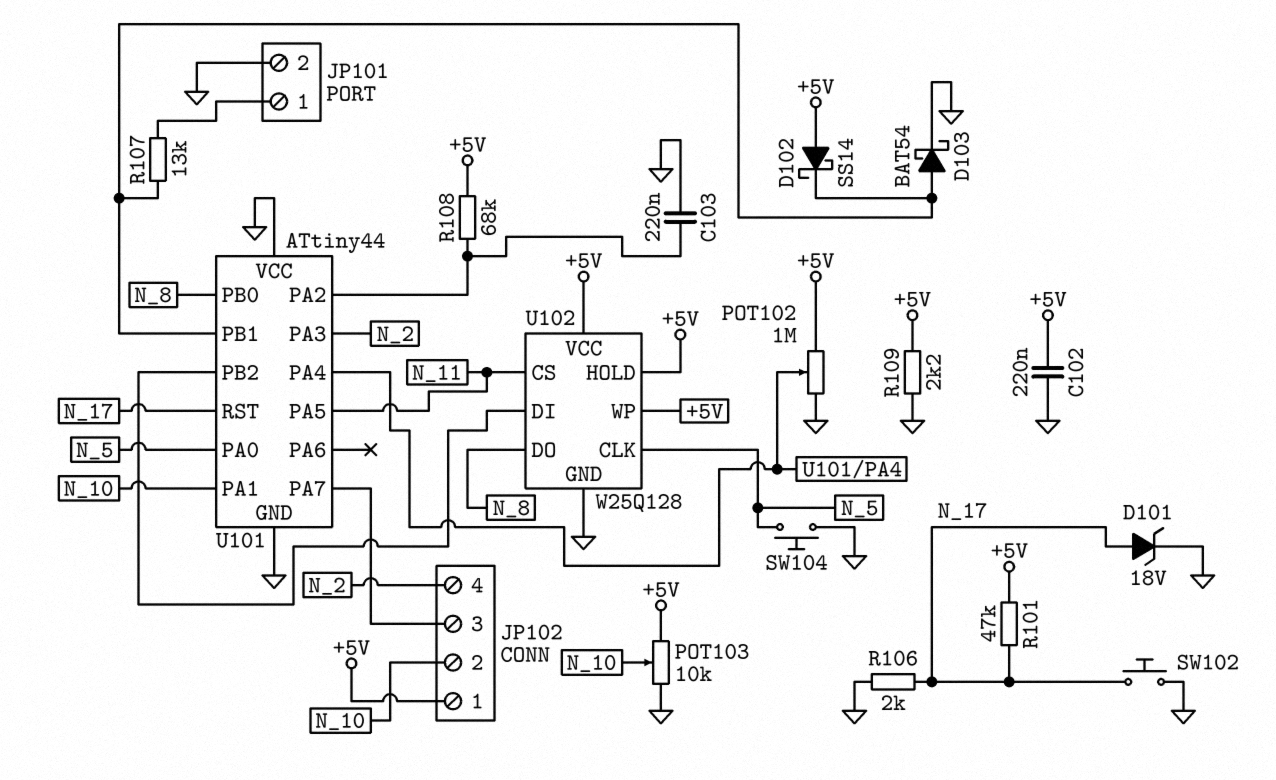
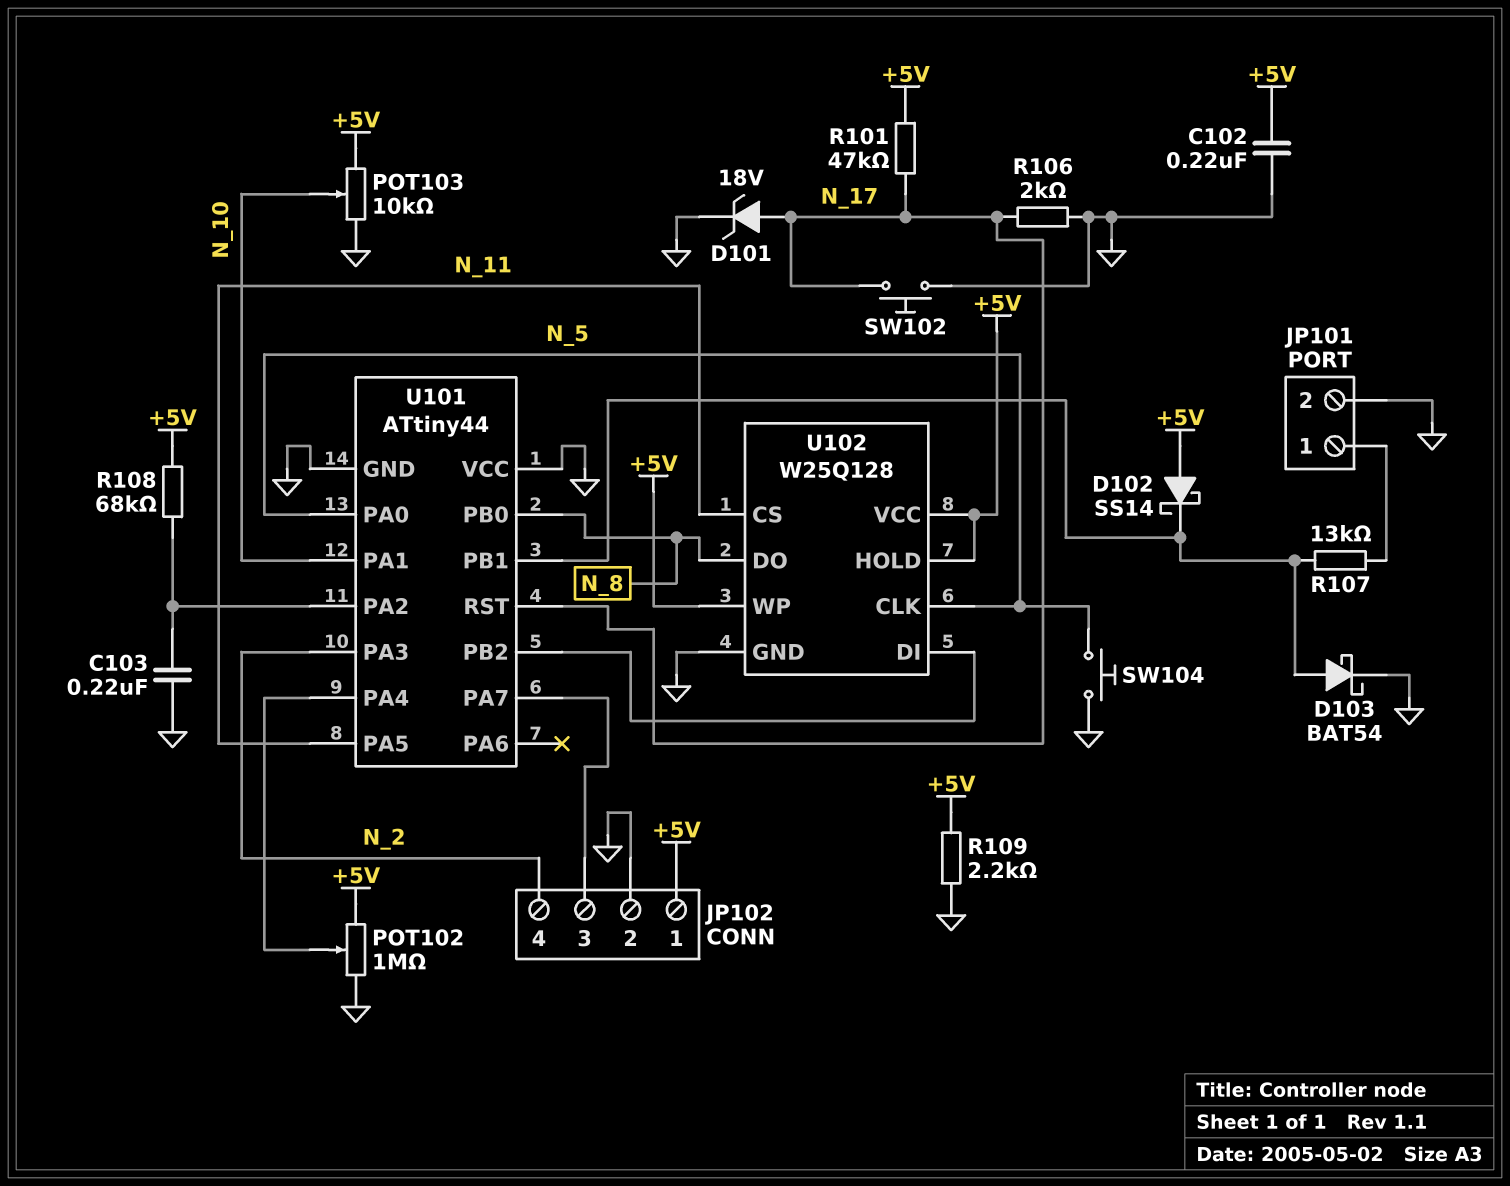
JP102 pin 2: N_10 -> GND

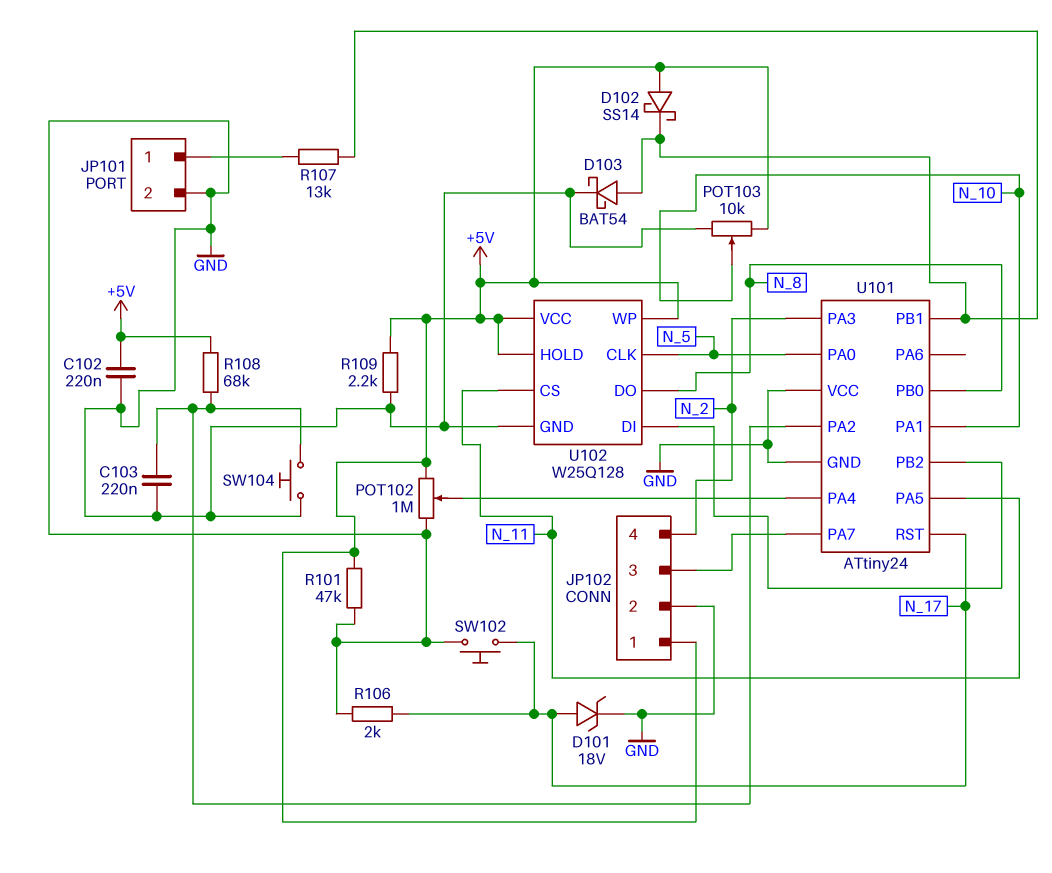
R101: 47k (+5V, N_17) -> 47k (+5V, GND)
SW104: button (GND, N_5) -> button (GND, U101/PA2)
U101: ATtiny44 -> ATtiny24

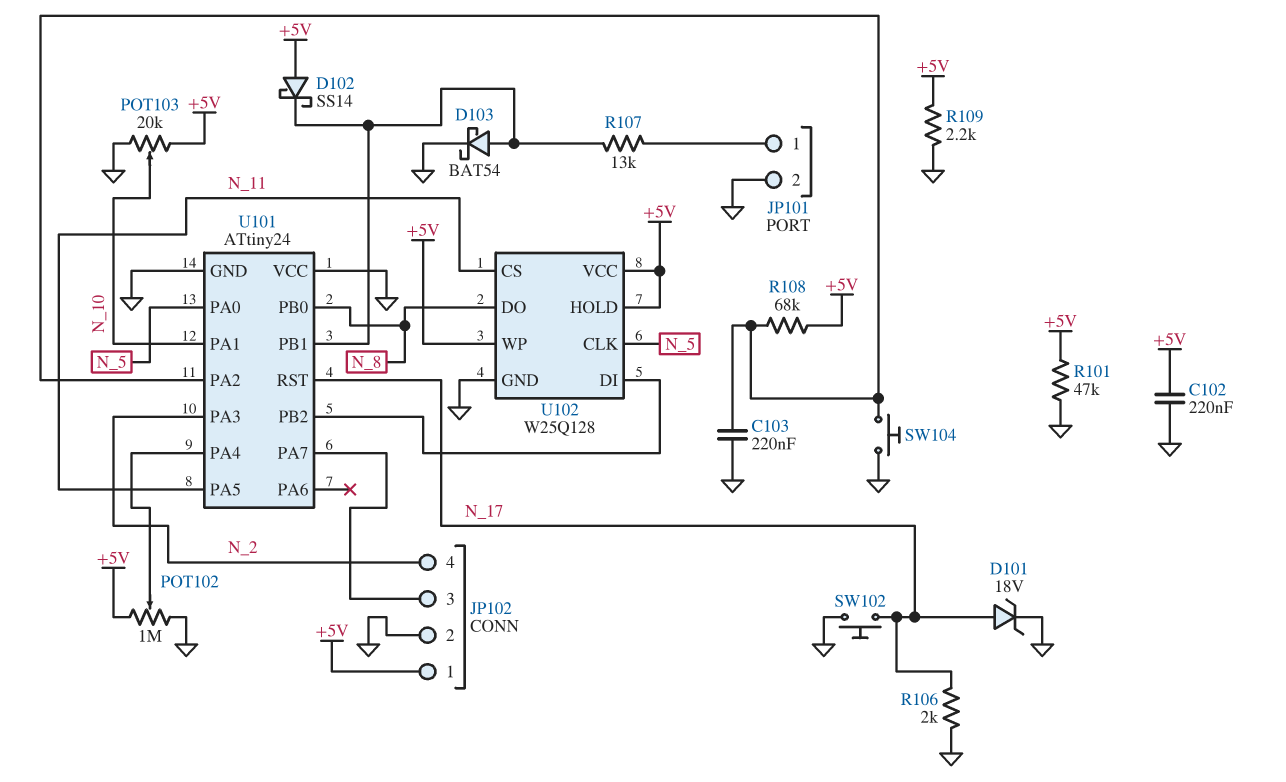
POT103: 10k (+5V, GND, wiper N_10) -> 20k (+5V, GND, wiper N_10)

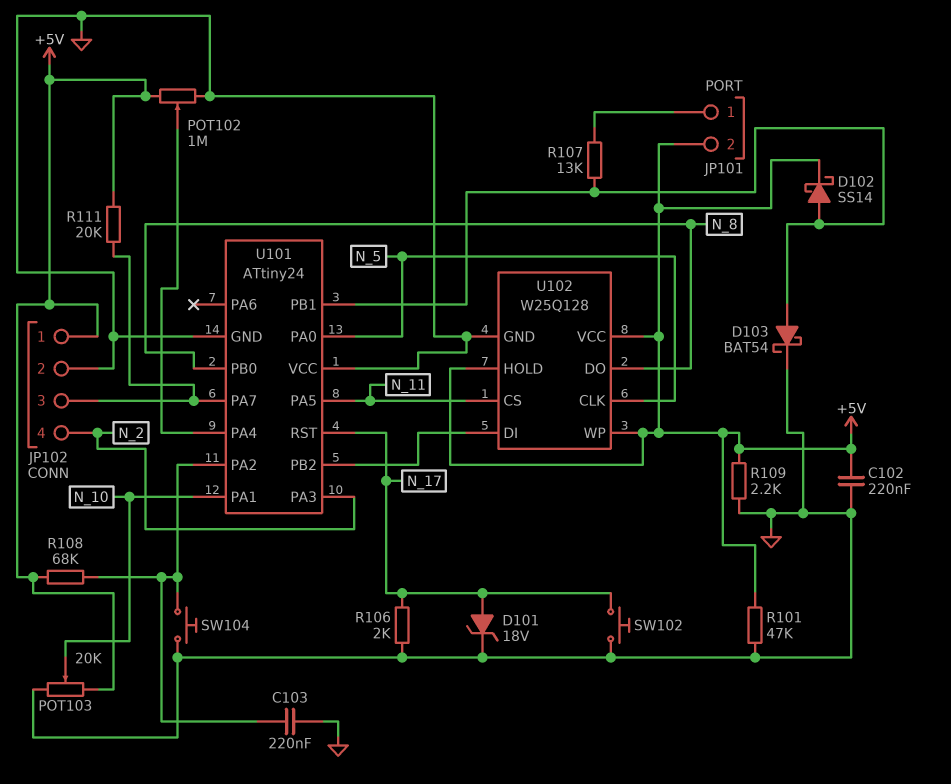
D102: schottky SS14 (A +5V, K U101/PB1) -> schottky SS14 (A U101/PB1, K +5V)
JP101 pin 2: GND -> +5V
R111: none -> 20k (+5V, JP102/3)

